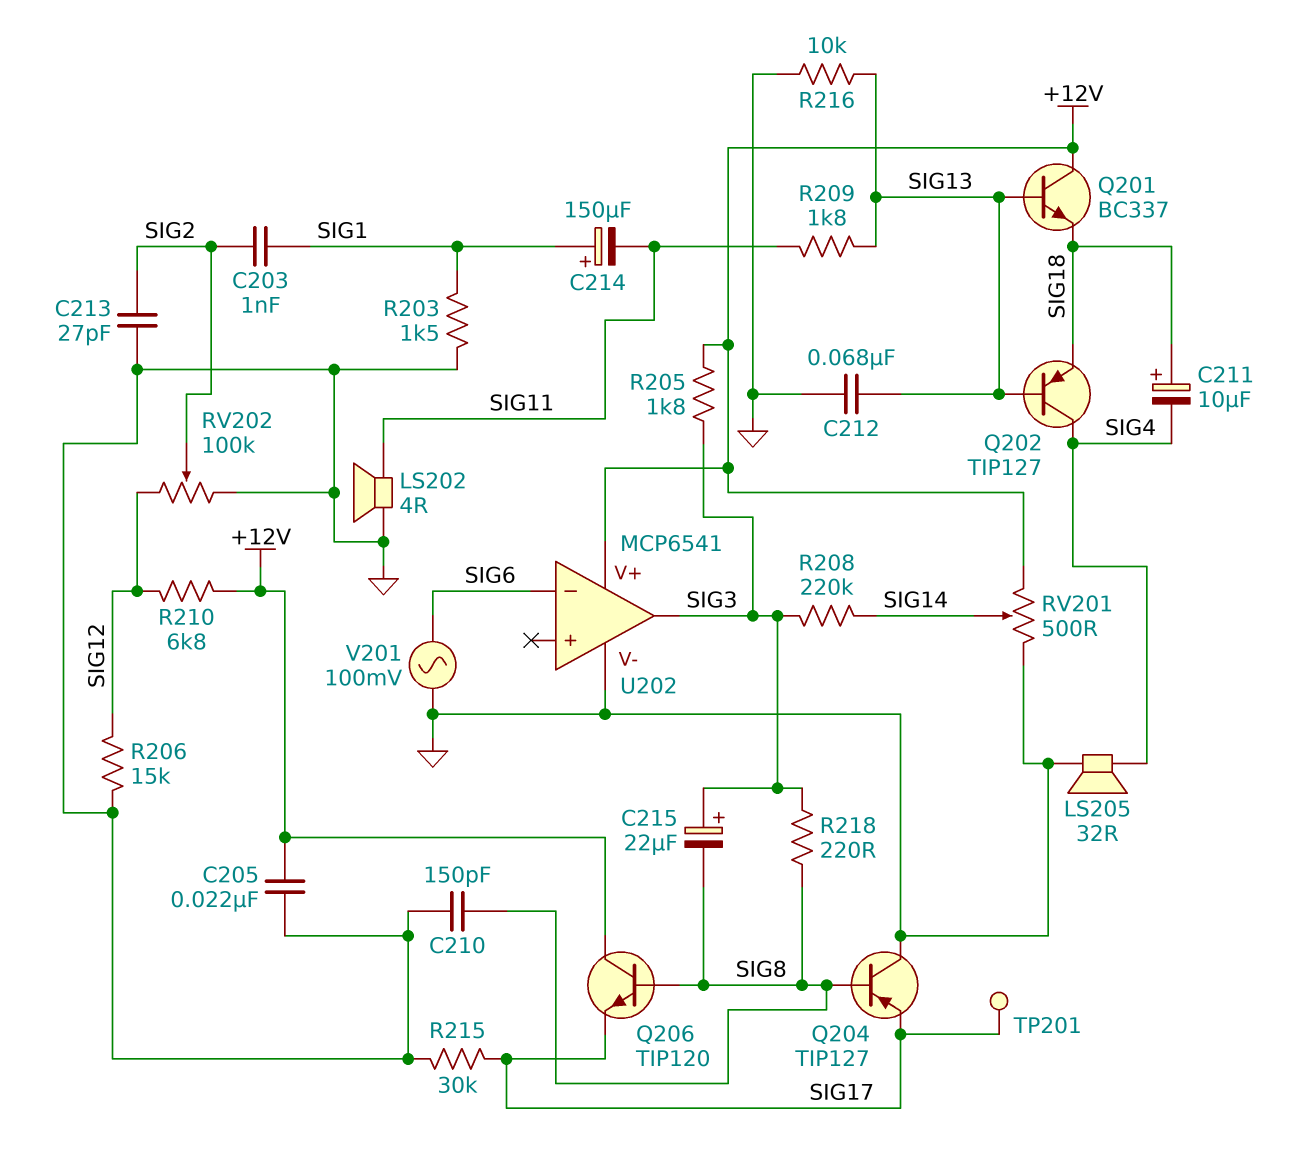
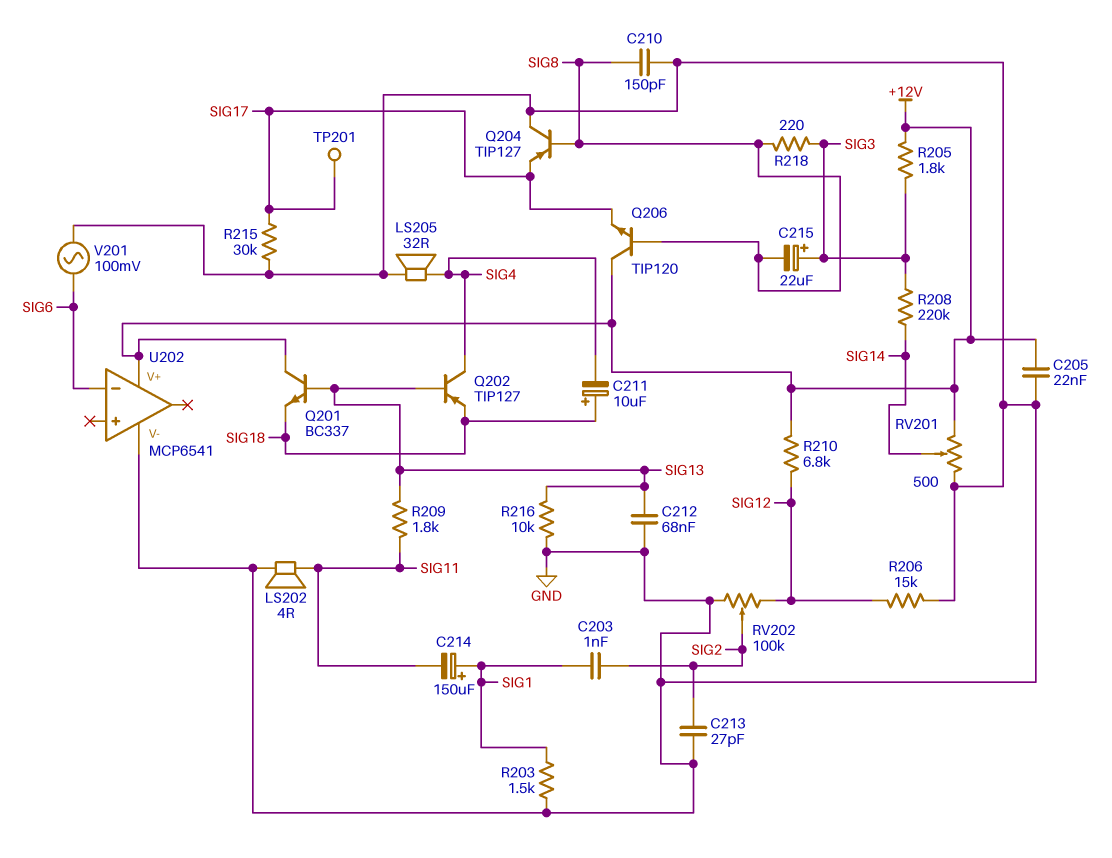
U202 pin out: SIG3 -> none

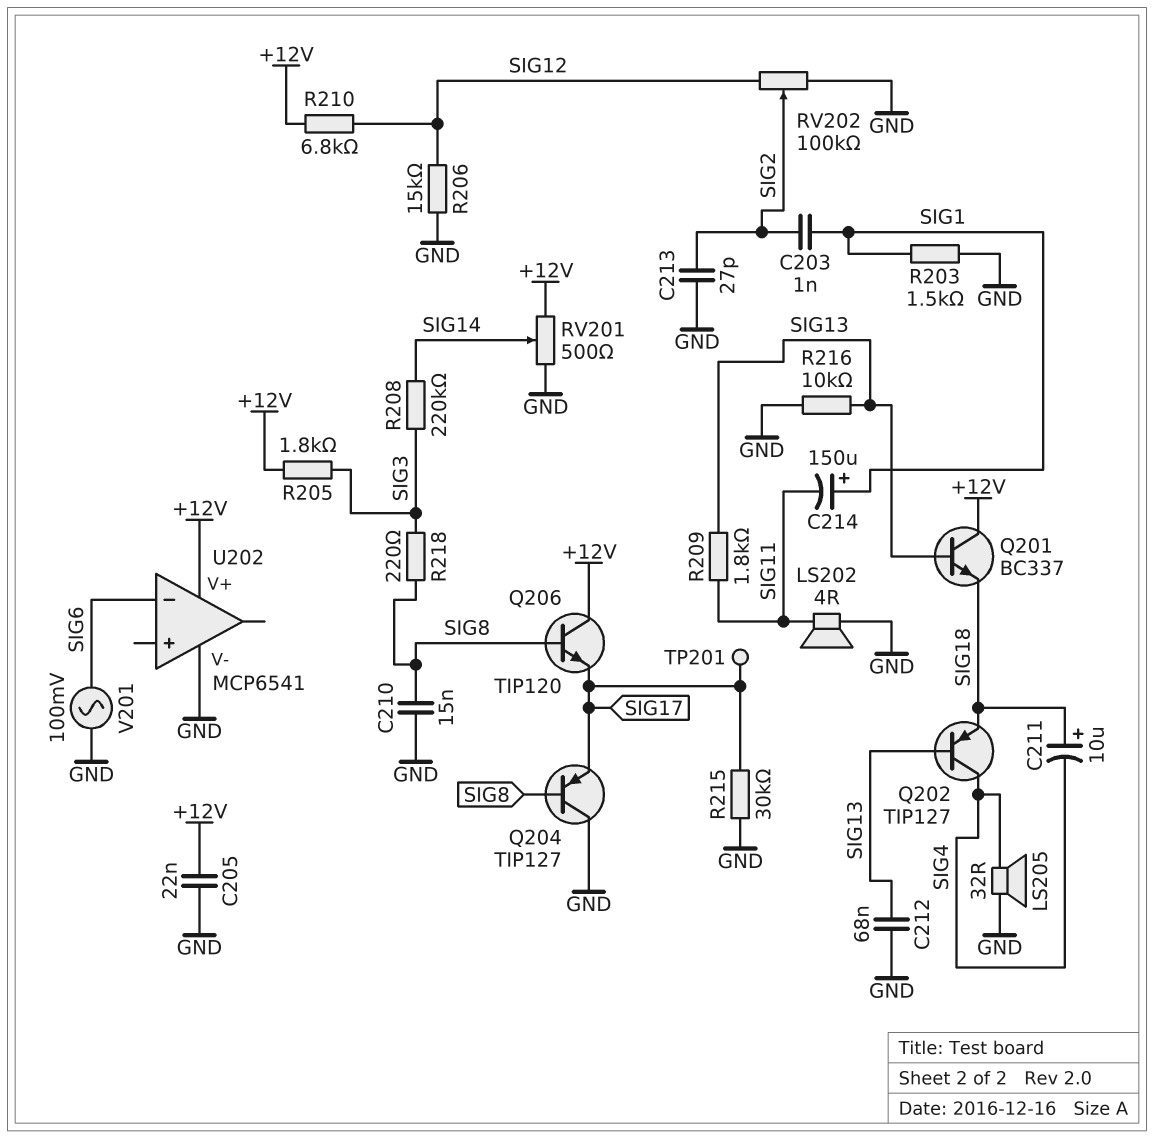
C210: 150pF (GND, SIG8) -> 15nF (GND, SIG8)
C215: 22uF (plus SIG3, minus SIG8) -> none

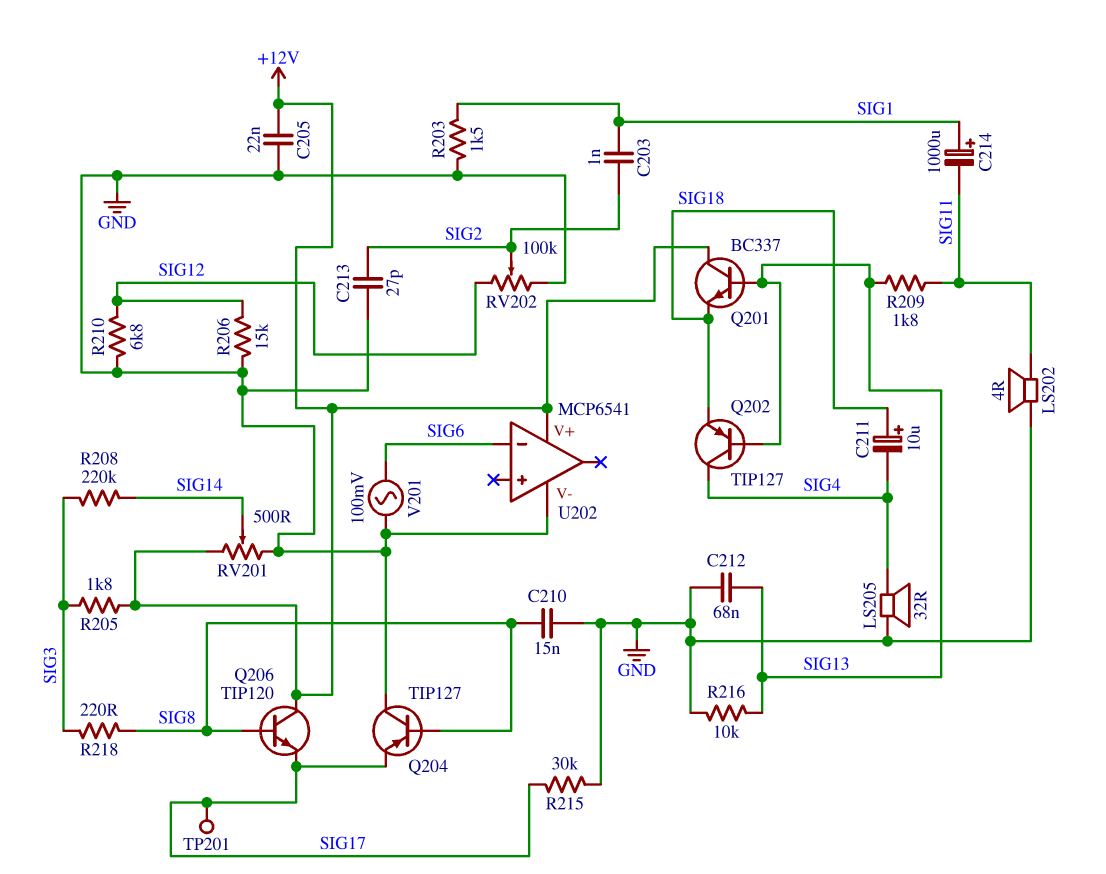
C214: 150uF (plus SIG1, minus SIG11) -> 1000uF (plus SIG1, minus SIG11)
R210: 6.8k (+12V, SIG12) -> 6.8k (GND, SIG12)

